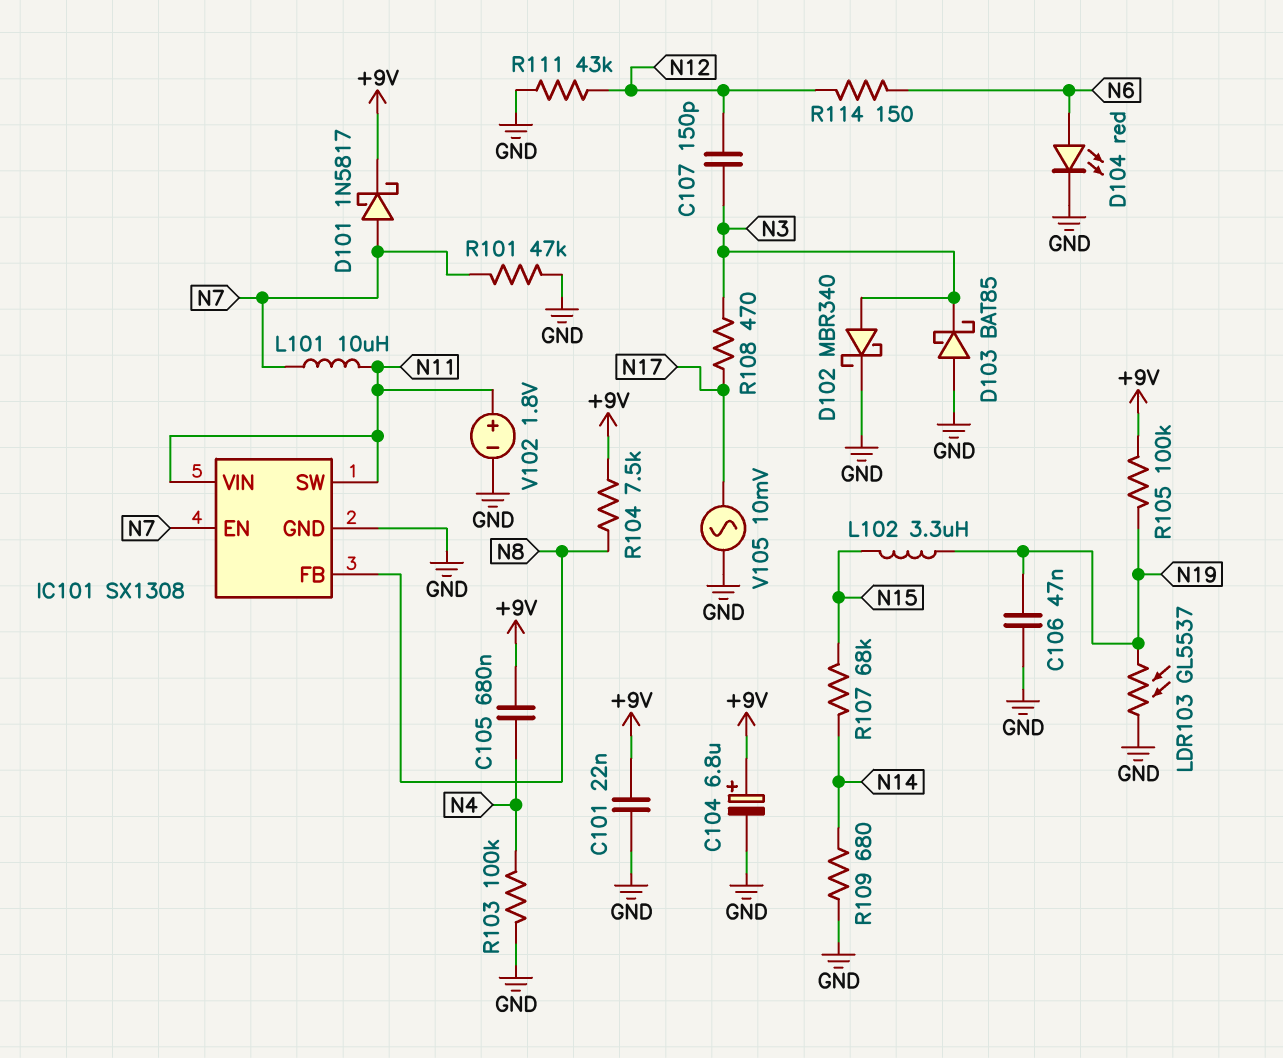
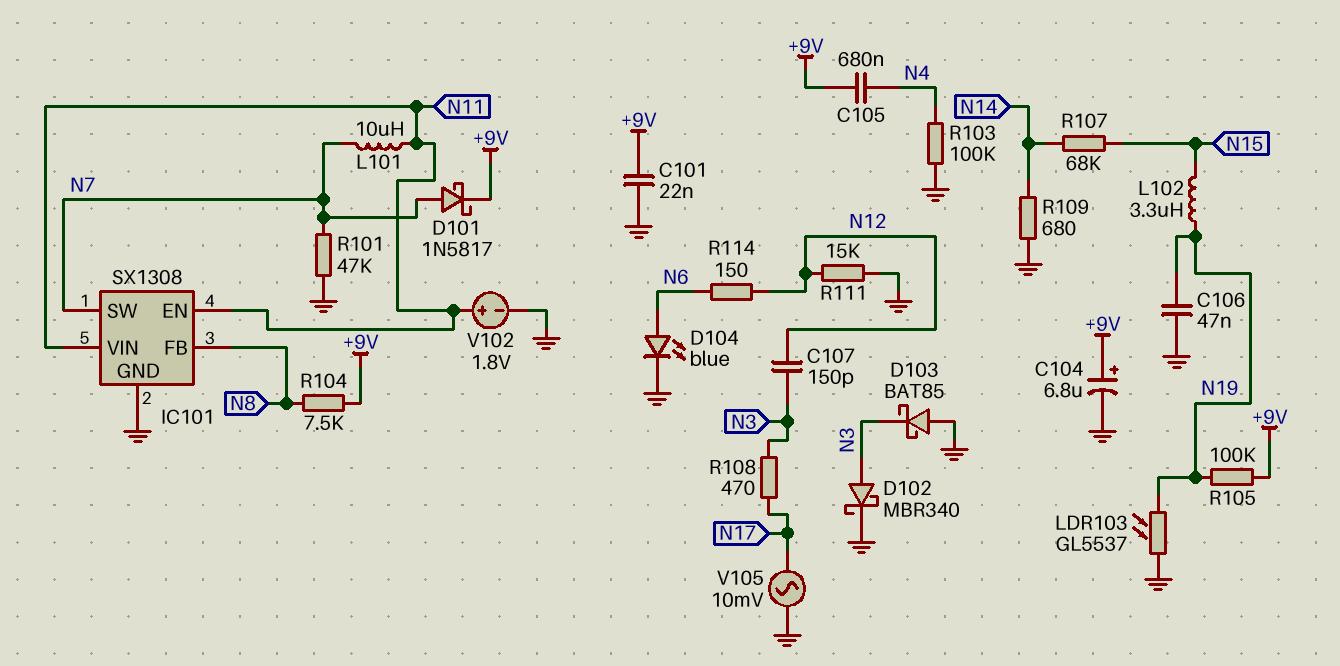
D104: LED red (A N6, K GND) -> LED blue (A N6, K GND)
IC101 pin EN: N7 -> N11
IC101 pin SW: N11 -> N7
R111: 43k (GND, N12) -> 15k (GND, N12)

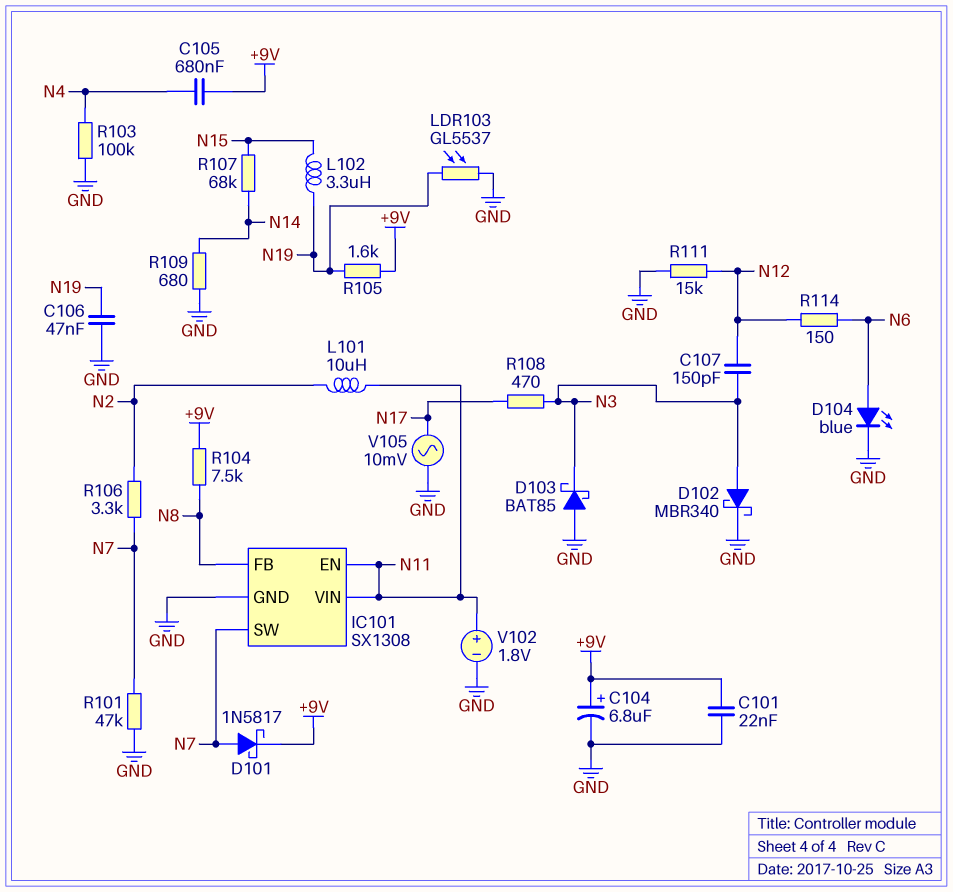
L101: 10uH (N7, N11) -> 10uH (N2, N11)
R105: 100k (+9V, N19) -> 1.6k (+9V, N19)
R106: none -> 3.3k (N2, N7)

